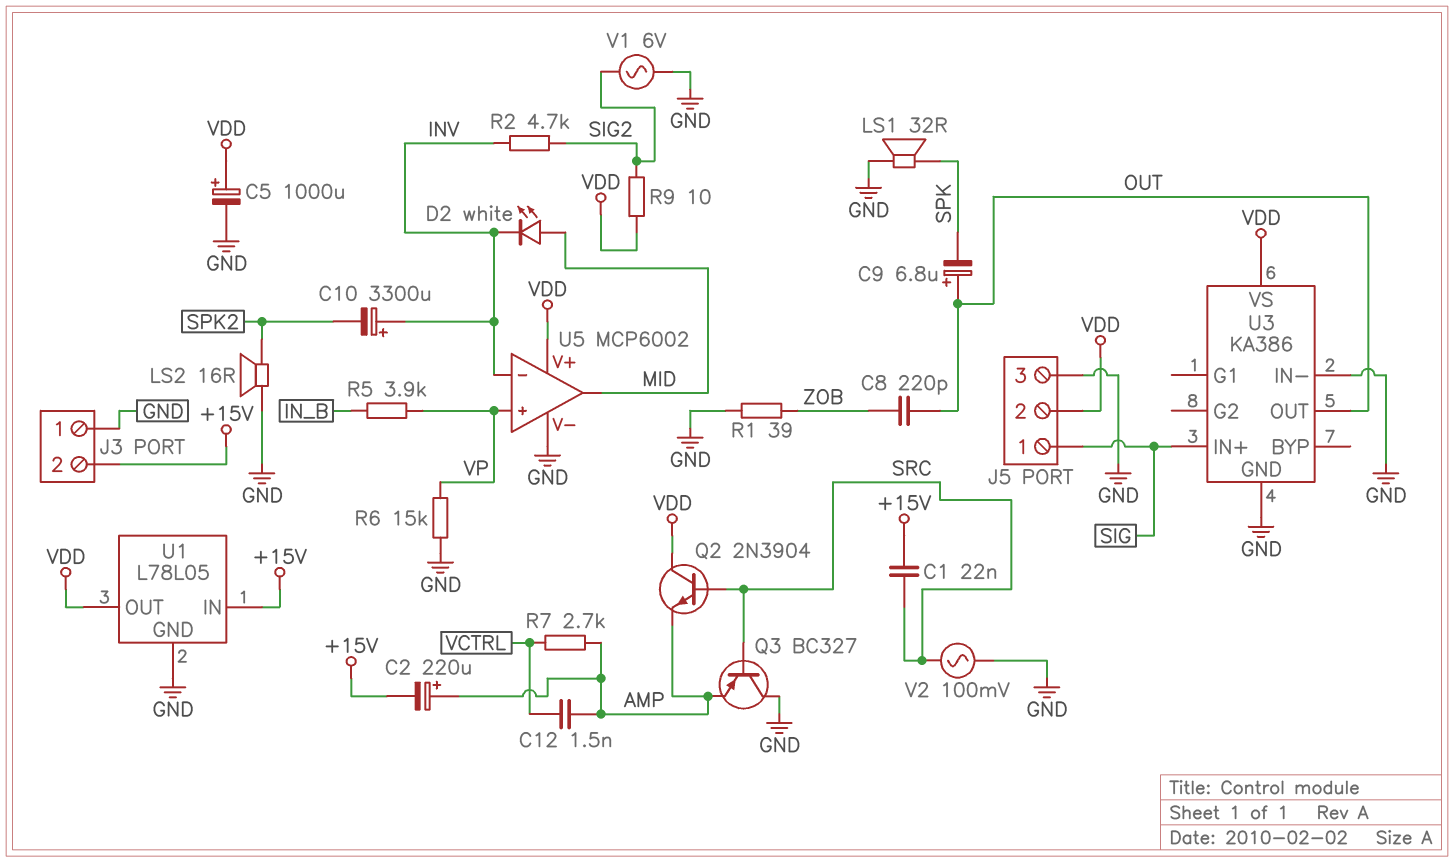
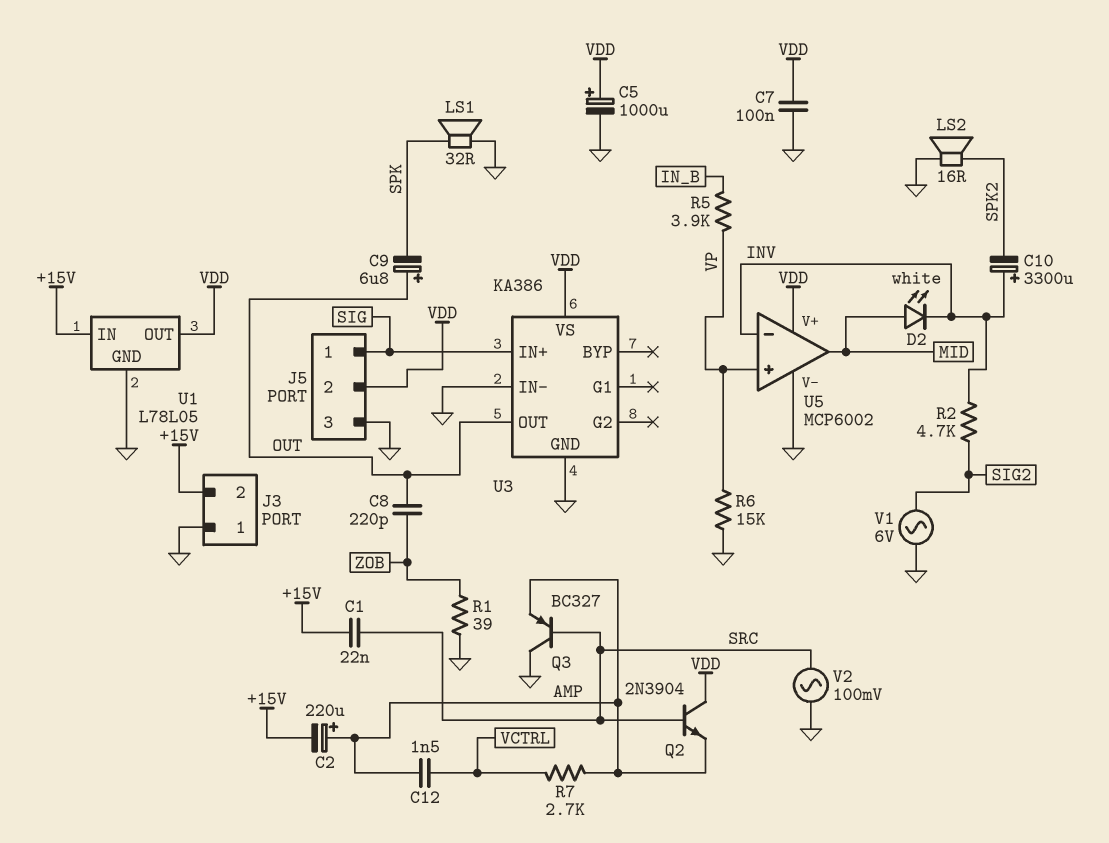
C7: none -> 100nF (GND, VDD)
R9: 10 (SIG2, VDD) -> none

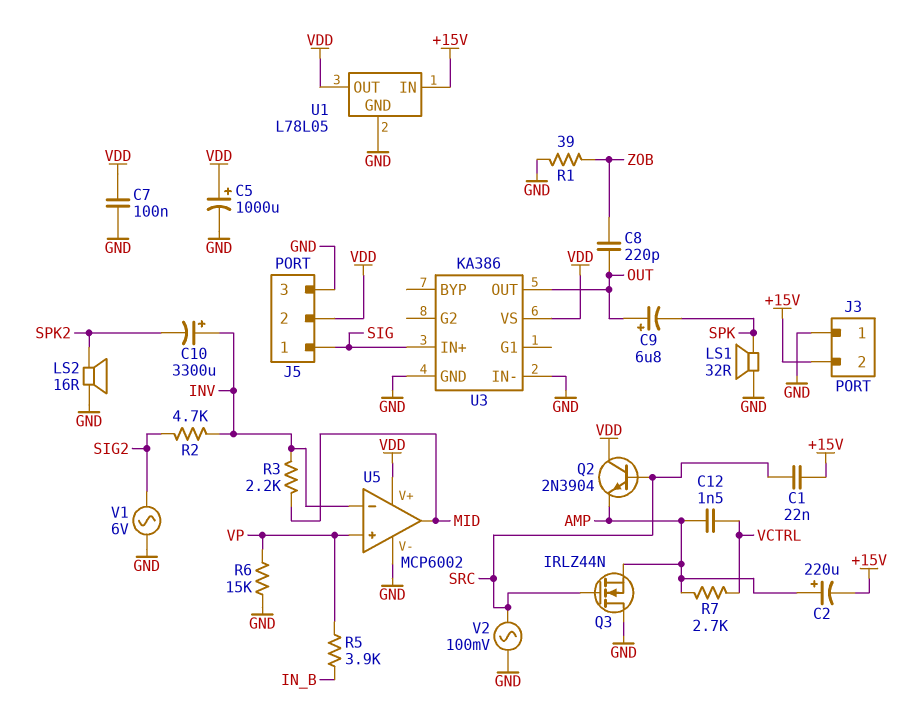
D2: LED white (A MID, K INV) -> none
Q3: PNP BC327 (B SRC, C GND, E AMP) -> NMOS IRLZ44N (G SRC, D GND, S AMP)
R3: none -> 2.2k (INV, MID)

